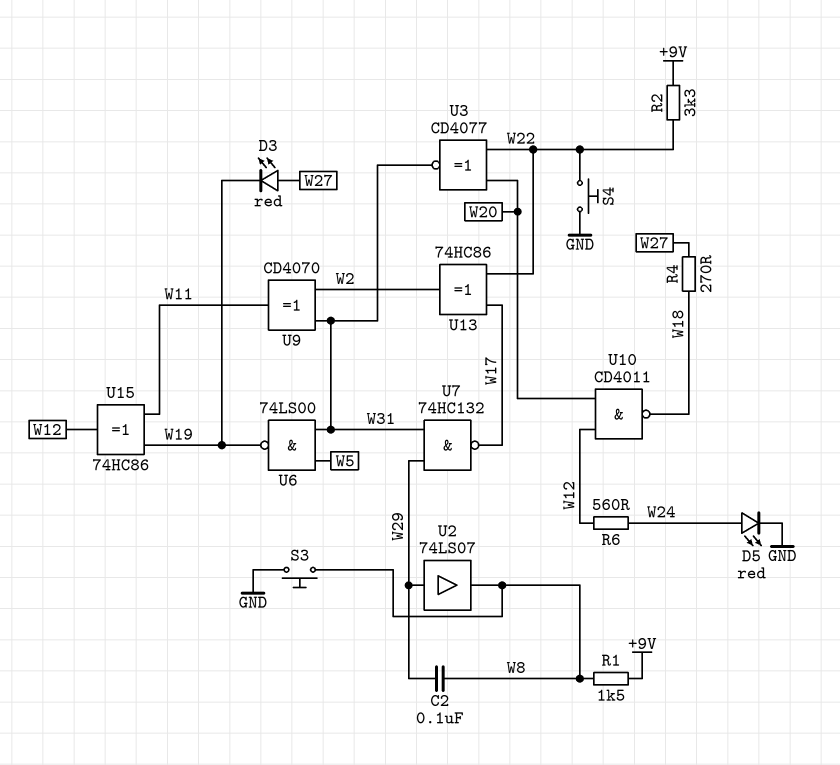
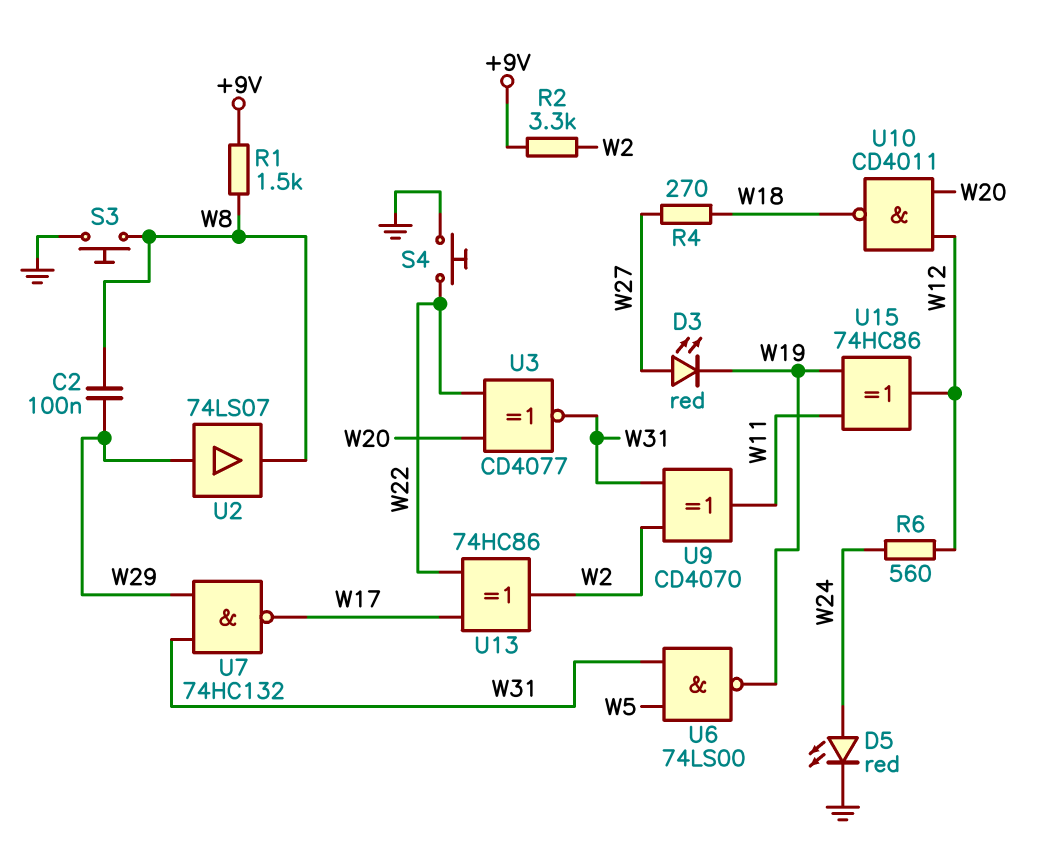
R2: 3.3k (+9V, W22) -> 3.3k (+9V, W2)

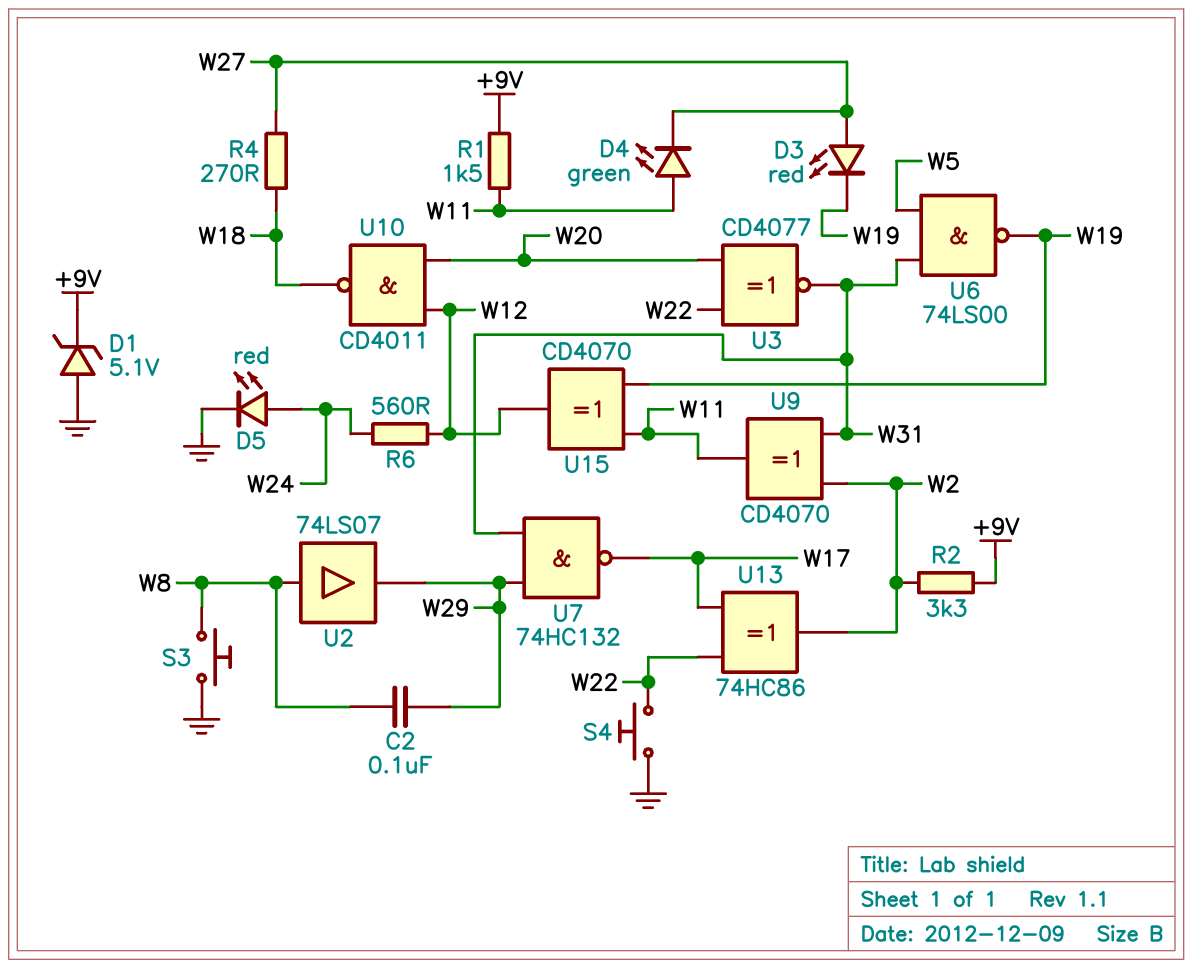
D1: none -> zener 5.1V (A GND, K +9V)
D4: none -> LED green (A W11, K W27)
R1: 1.5k (+9V, W8) -> 1.5k (+9V, W11)
U2: buffer 74LS07 (in W29, out W8) -> buffer 74LS07 (in W8, out W29)
U15: XOR 74HC86 (in W11, in W19, out W12) -> XOR CD4070 (in W11, in W19, out W12)

